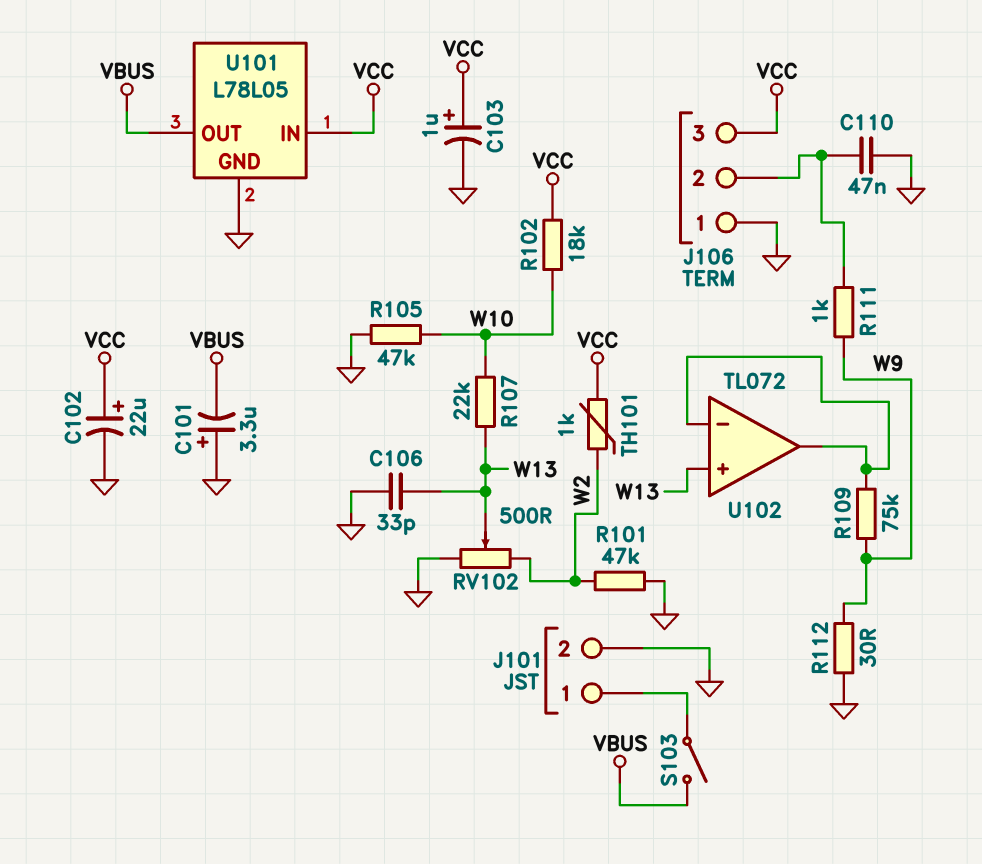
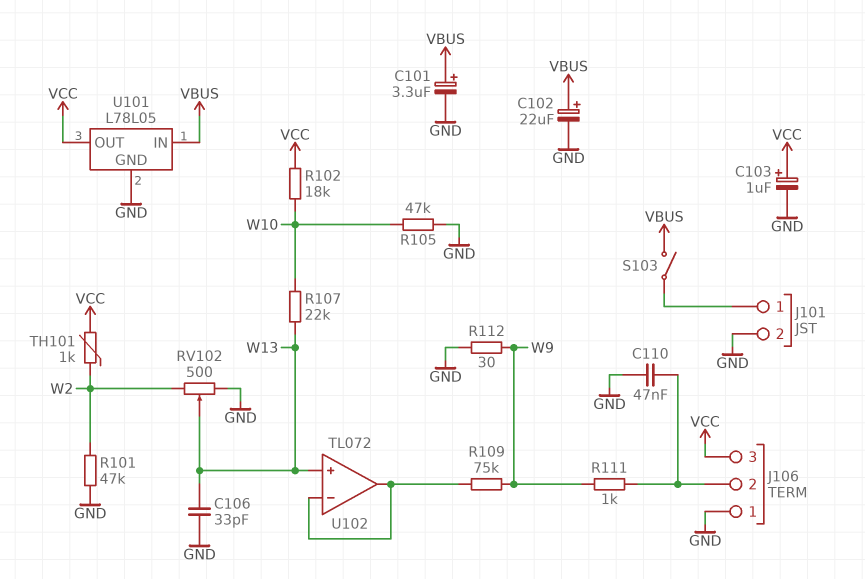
C101: 3.3uF (plus GND, minus VBUS) -> 3.3uF (plus VBUS, minus GND)
C102: 22uF (plus VCC, minus GND) -> 22uF (plus VBUS, minus GND)
U101 pin IN: VCC -> VBUS
U101 pin OUT: VBUS -> VCC

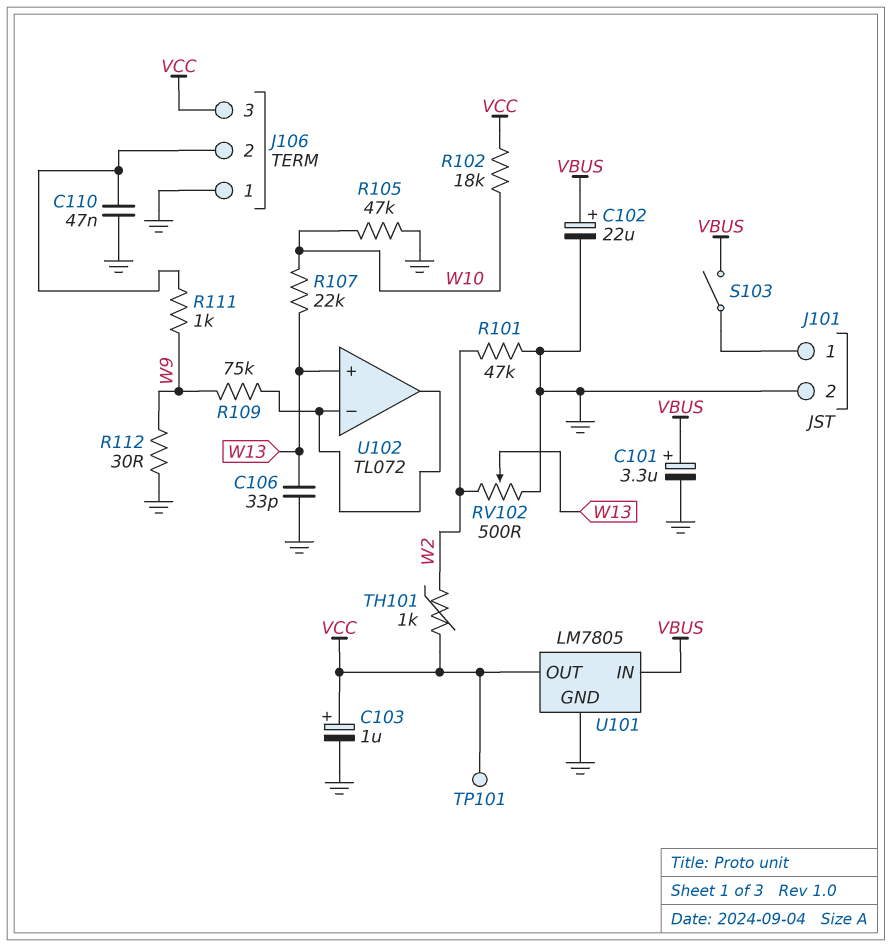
TP101: none -> test point (VCC)
U101: L78L05 -> LM7805

